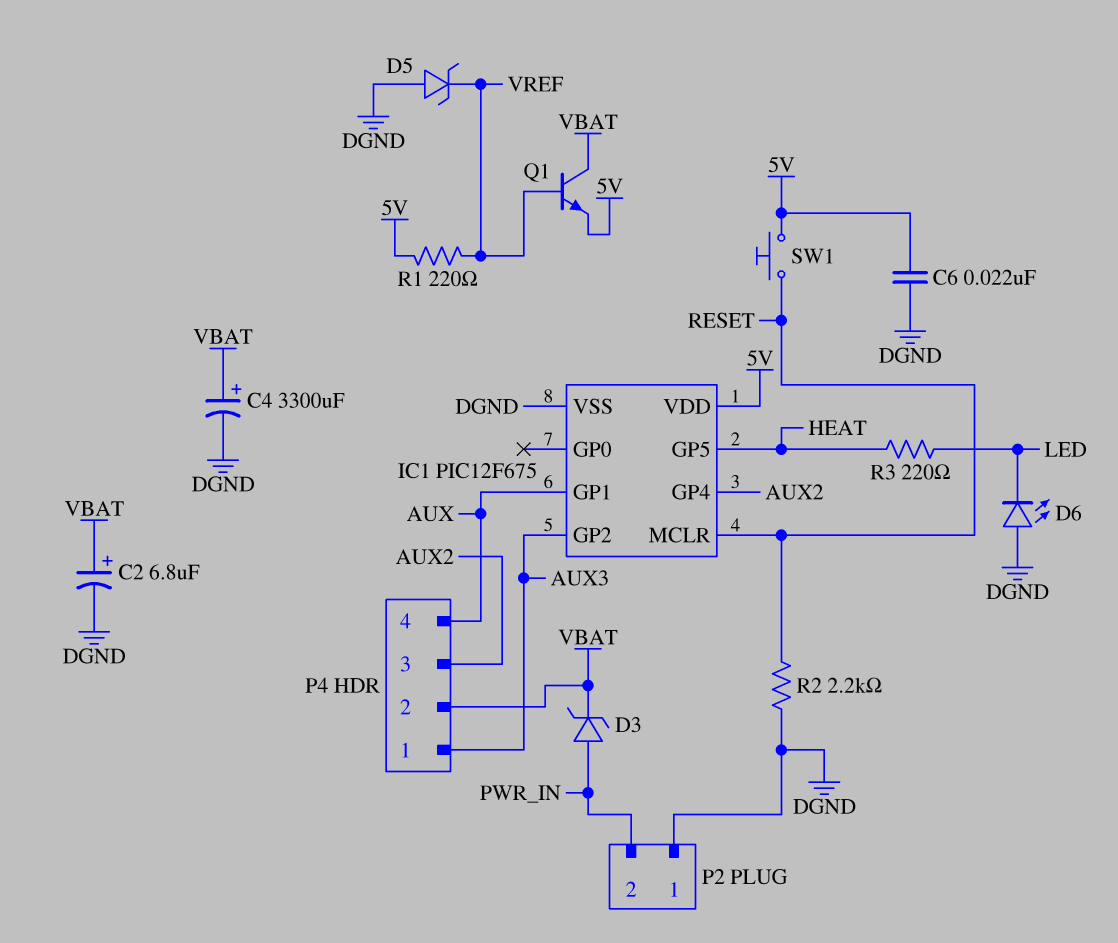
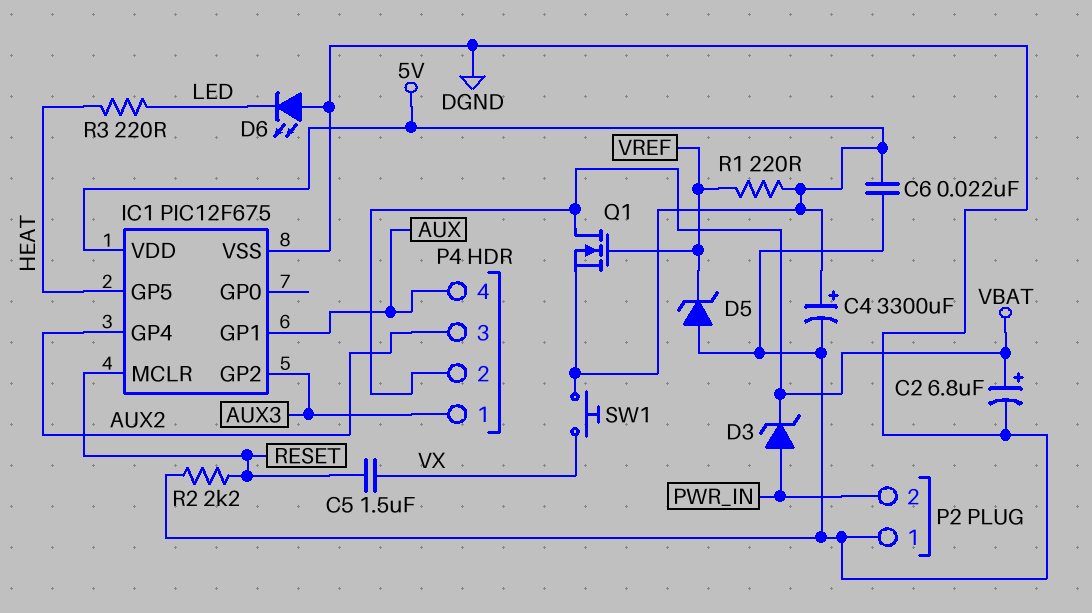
C4: 3300uF (plus VBAT, minus DGND) -> 3300uF (plus 5V, minus DGND)
C5: none -> 1.5uF (RESET, VX)
Q1: NPN (B VREF, C VBAT, E 5V) -> NMOS (G VREF, D VBAT, S 5V)
SW1: button (5V, RESET) -> button (5V, VX)

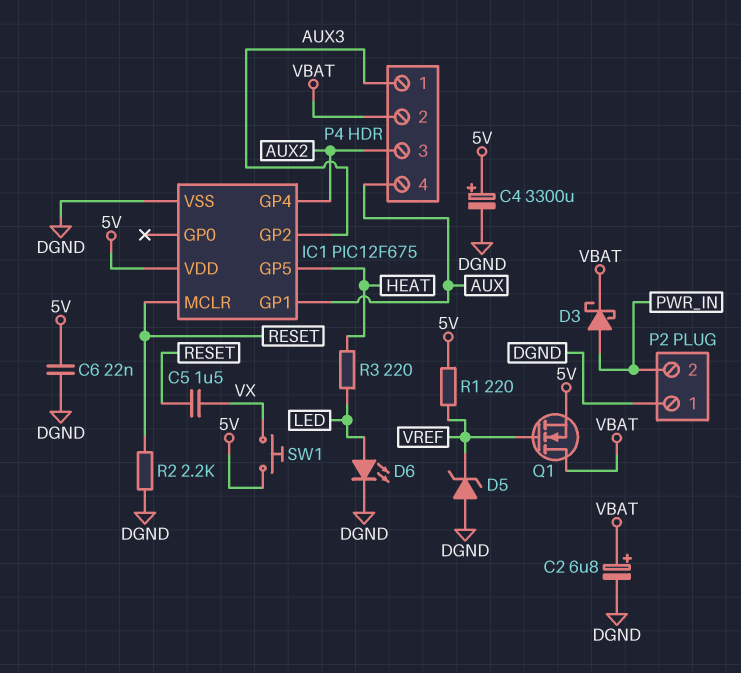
D3: zener (A PWR_IN, K VBAT) -> schottky (A PWR_IN, K VBAT)
D6: LED (A DGND, K LED) -> LED (A LED, K DGND)

